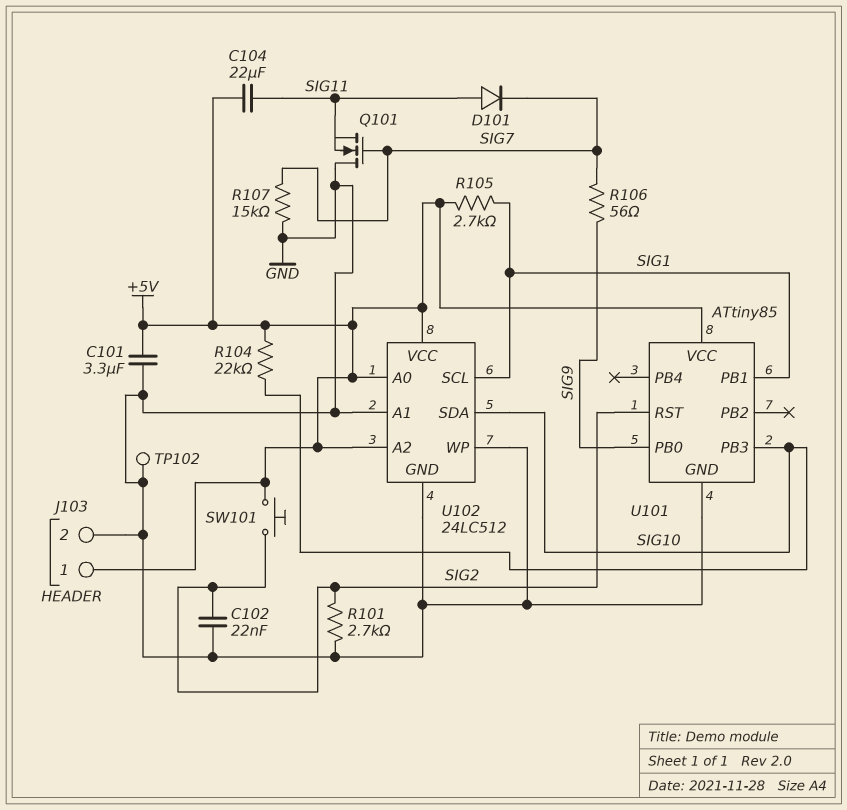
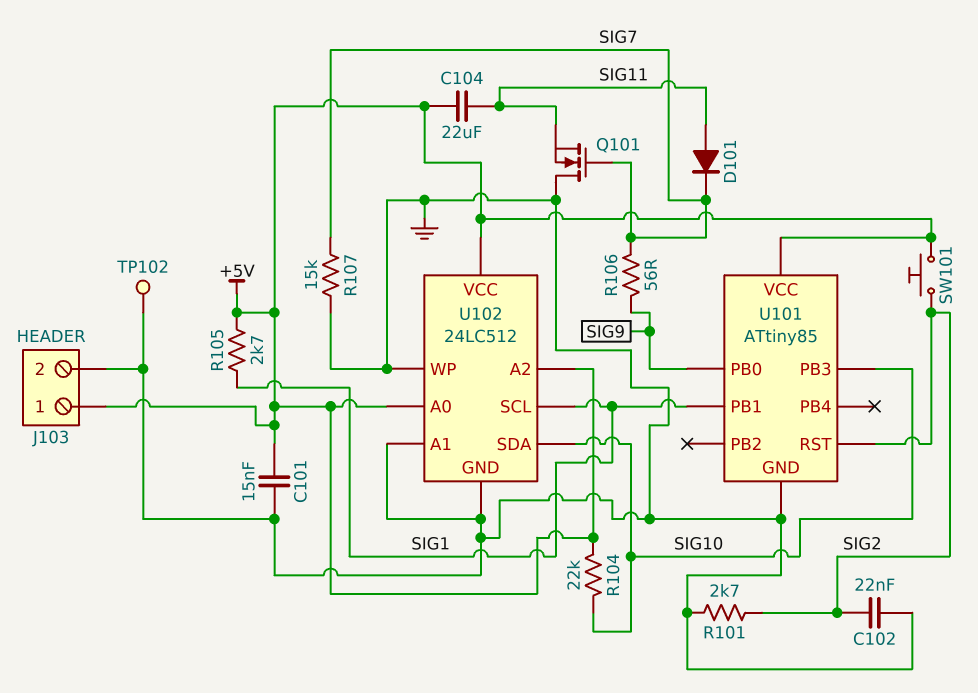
C101: 3.3uF (+5V, GND) -> 15nF (+5V, GND)

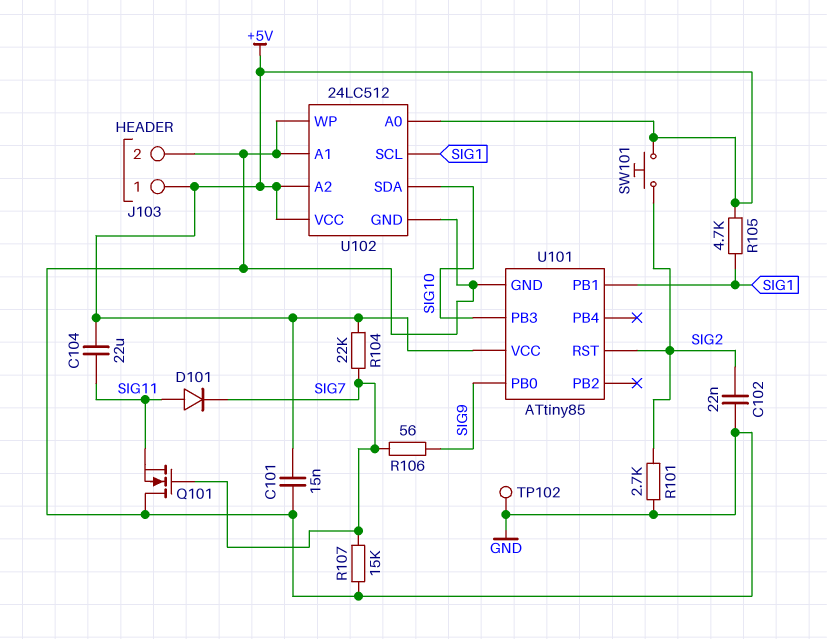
R104: 22k (+5V, SIG10) -> 22k (+5V, SIG7)
R105: 2.7k (+5V, SIG1) -> 4.7k (+5V, SIG1)

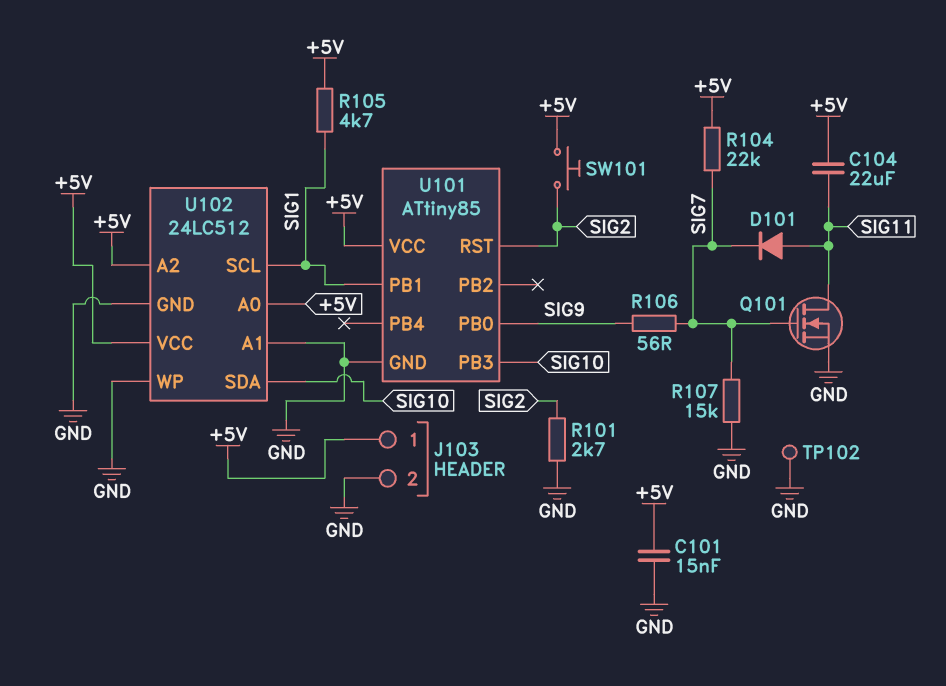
C102: 22nF (GND, SIG2) -> none
Q101: NMOS (G SIG7, D GND, S SIG11) -> NMOS (G SIG7, D SIG11, S GND)

